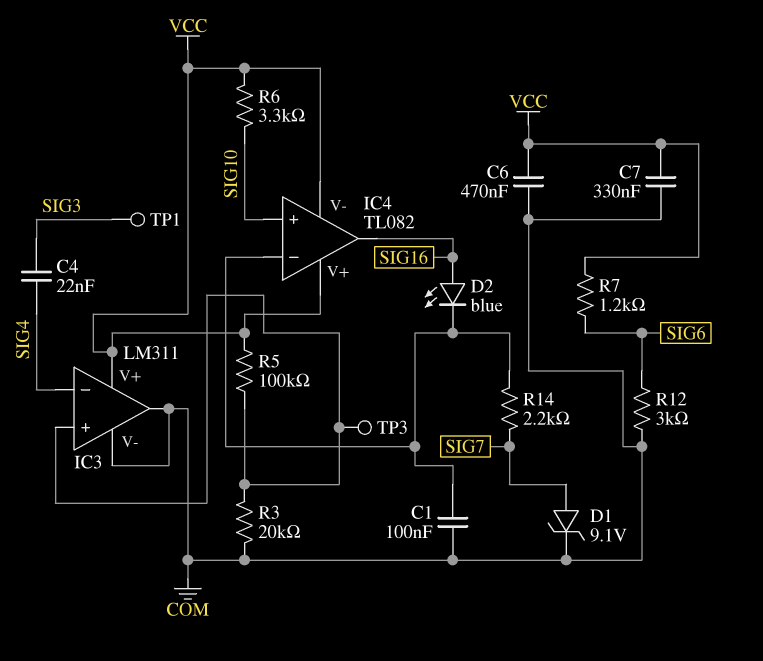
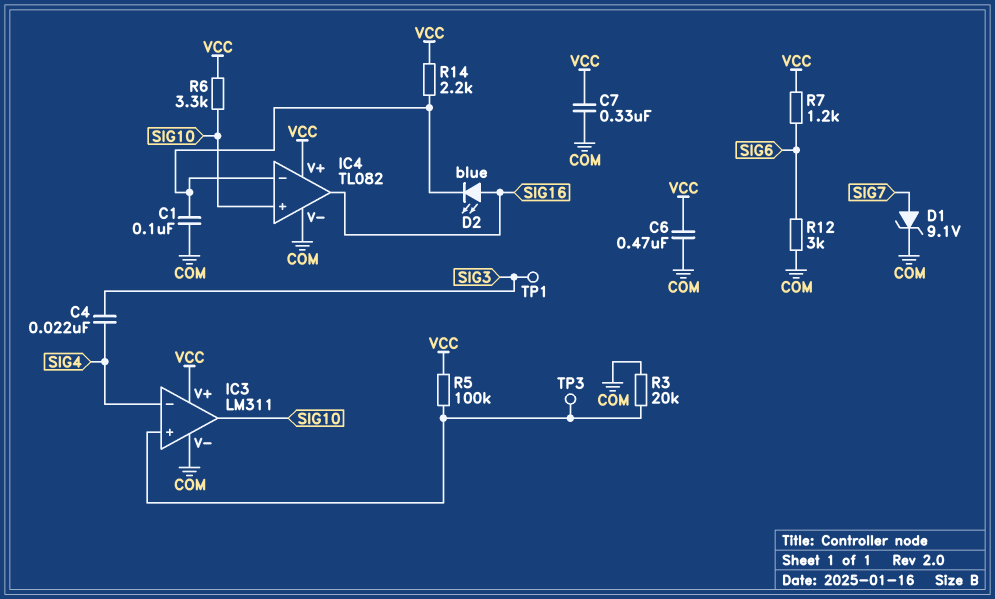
IC3 pin out: COM -> SIG10
IC4 pin V-: VCC -> COM
R14: 2.2k (IC4/in-, SIG7) -> 2.2k (IC4/in-, VCC)

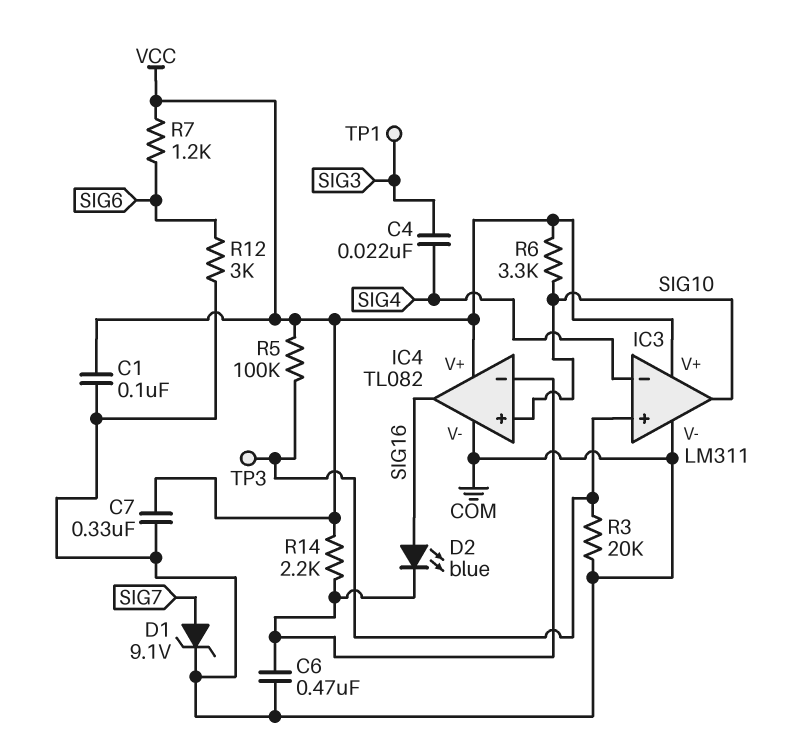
C1: 100nF (COM, IC4/in-) -> 100nF (COM, VCC)
C6: 470nF (COM, VCC) -> 470nF (COM, IC4/in-)

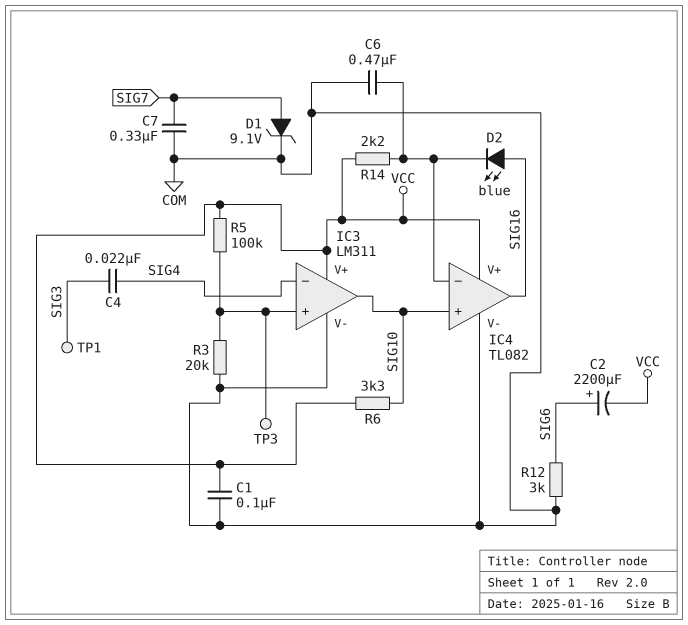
C2: none -> 2200uF (plus SIG6, minus VCC)
C7: 330nF (COM, VCC) -> 330nF (COM, SIG7)
R7: 1.2k (SIG6, VCC) -> none

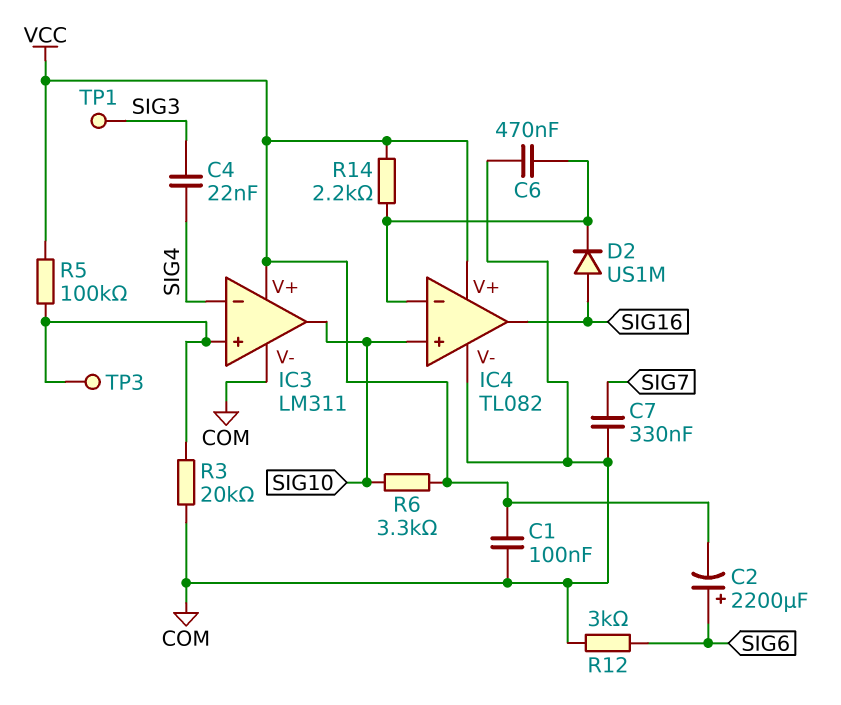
D1: zener 9.1V (A SIG7, K COM) -> none
D2: LED blue (A SIG16, K IC4/in-) -> diode US1M (A SIG16, K IC4/in-)

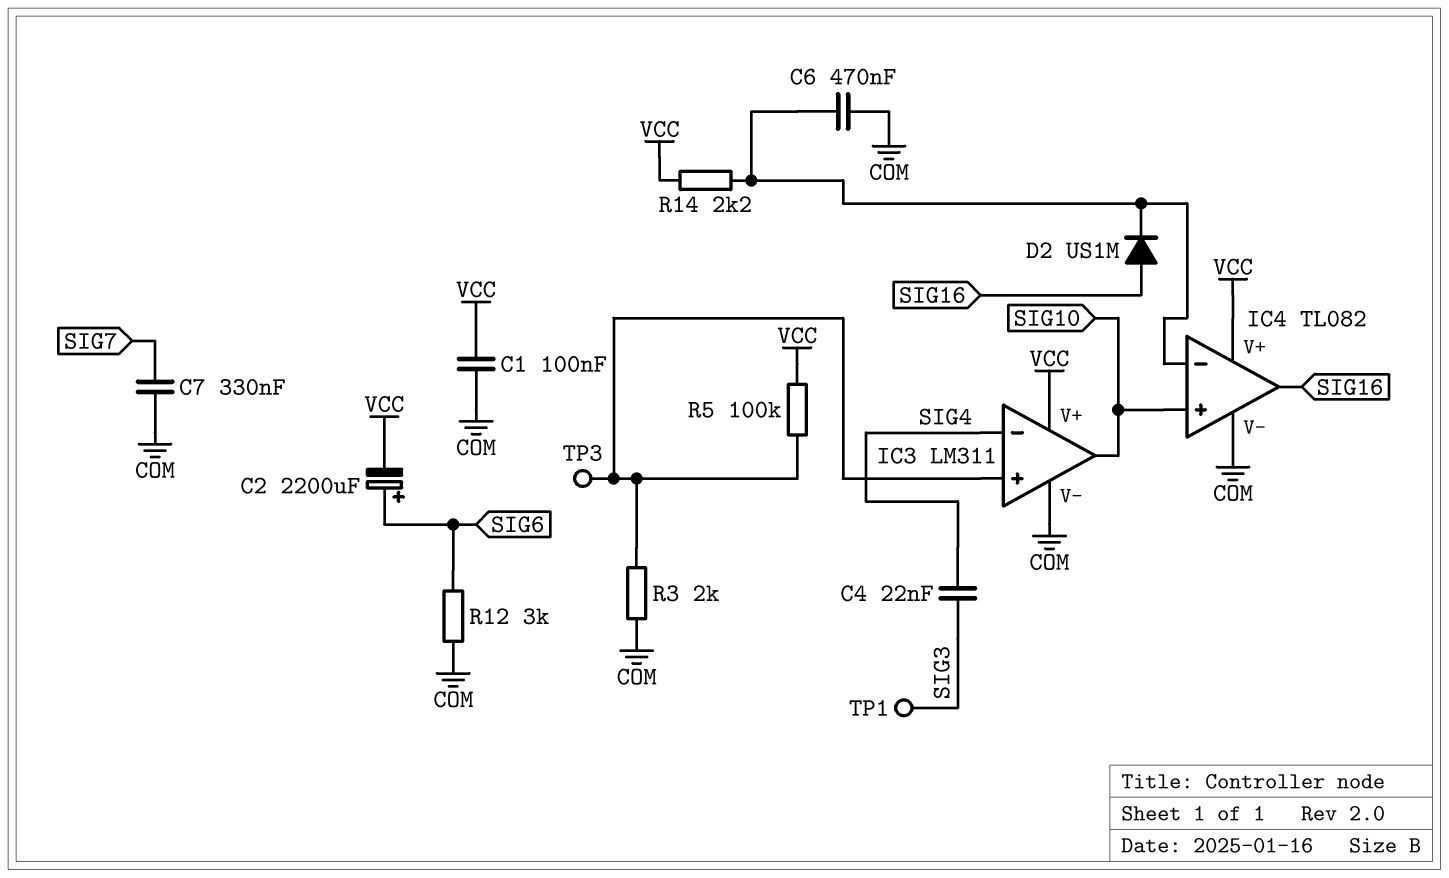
R3: 20k (COM, IC3/in+) -> 2k (COM, IC3/in+)
R6: 3.3k (SIG10, VCC) -> none

